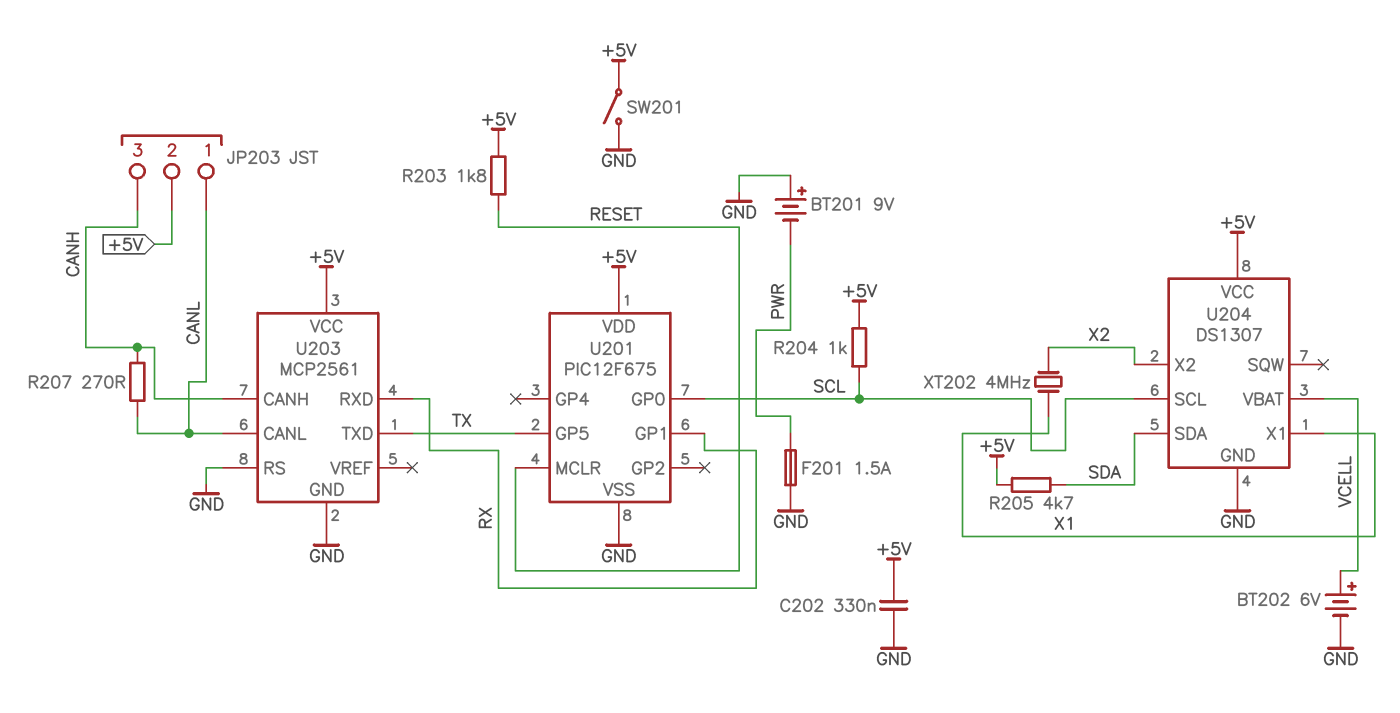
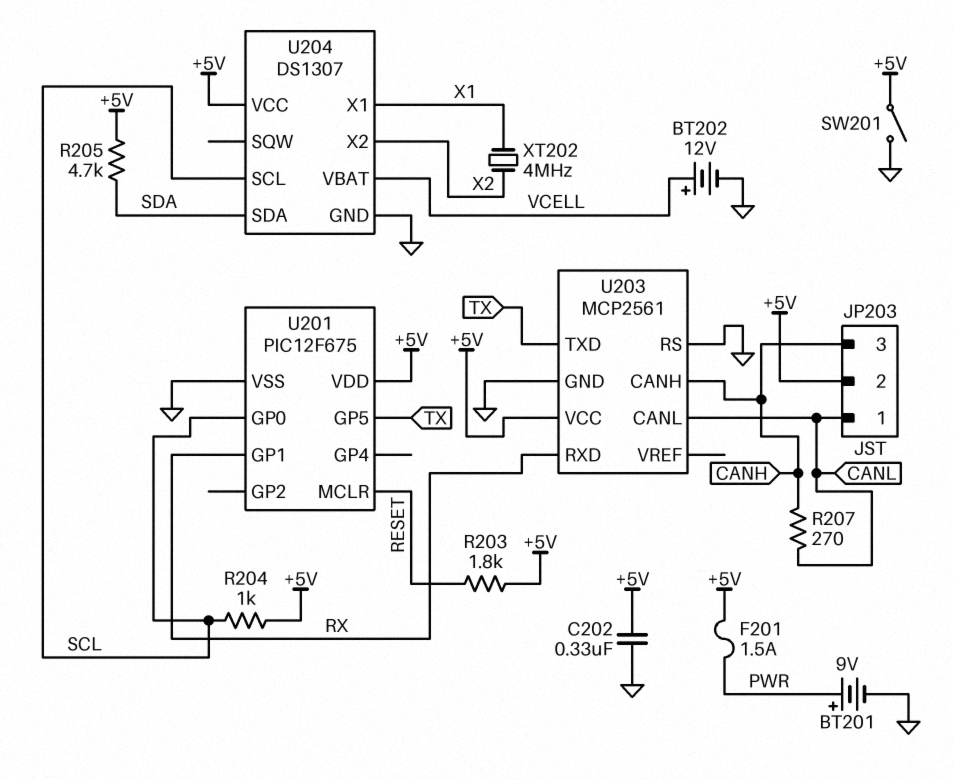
BT201: 9V (plus GND, minus PWR) -> 9V (plus PWR, minus GND)
BT202: 6V (plus VCELL, minus GND) -> 12V (plus VCELL, minus GND)
F201: 1.5A (GND, PWR) -> 1.5A (+5V, PWR)

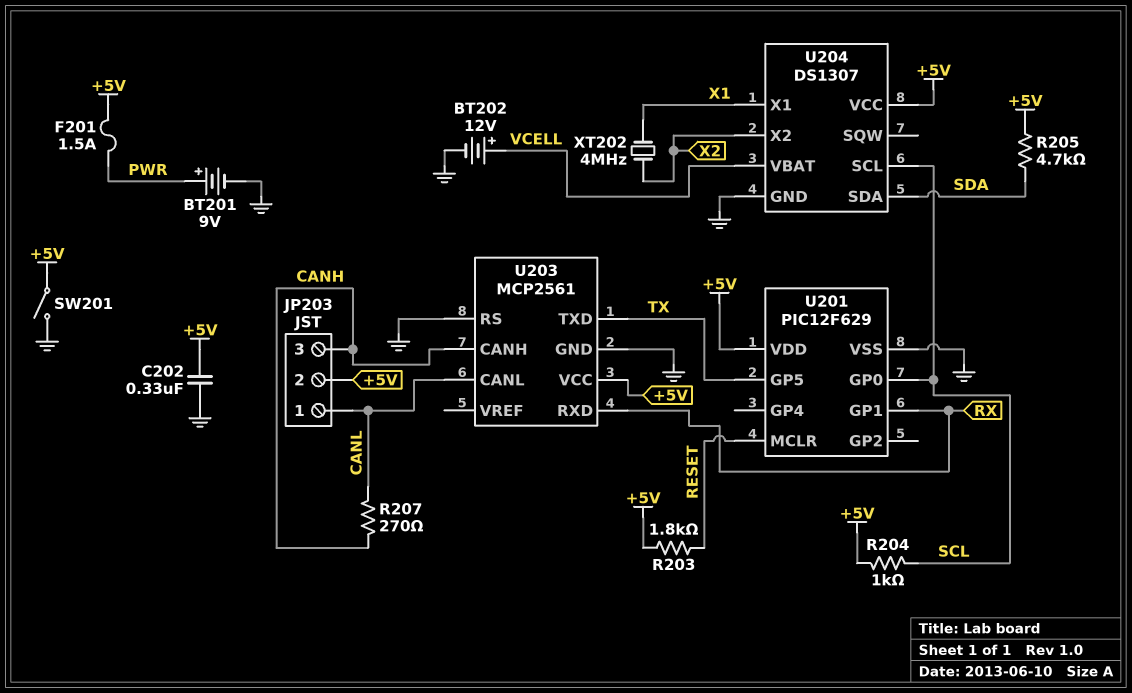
U201: PIC12F675 -> PIC12F629

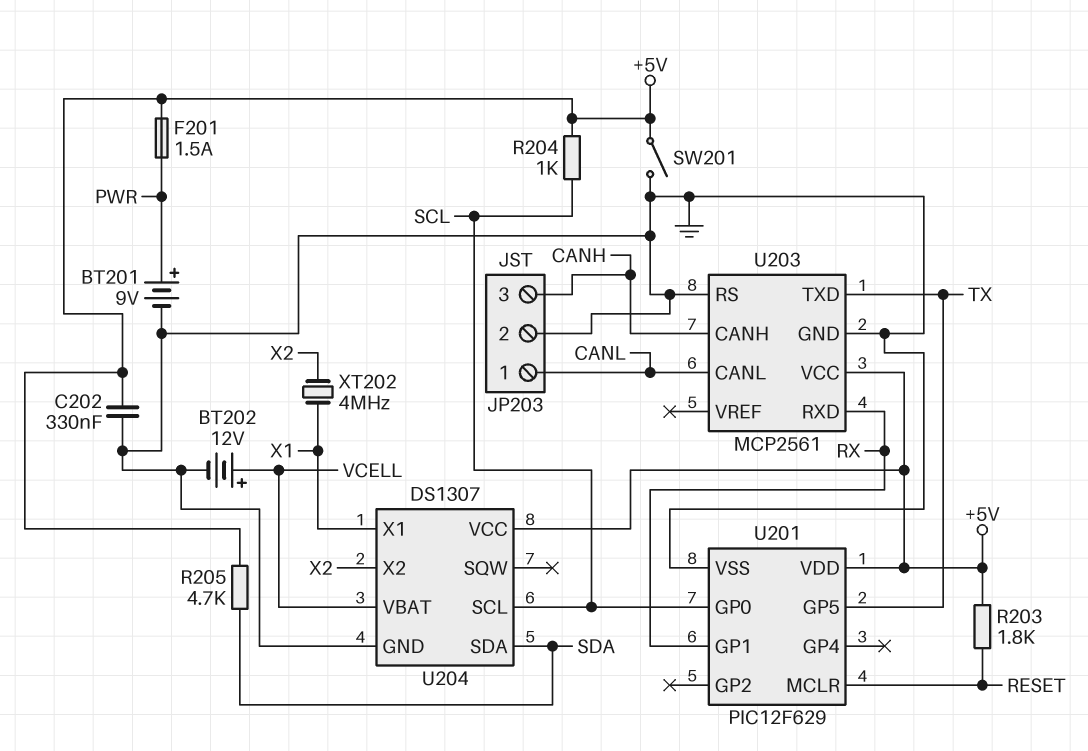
JP203 pin 2: +5V -> GND
R207: 270 (CANH, CANL) -> none

